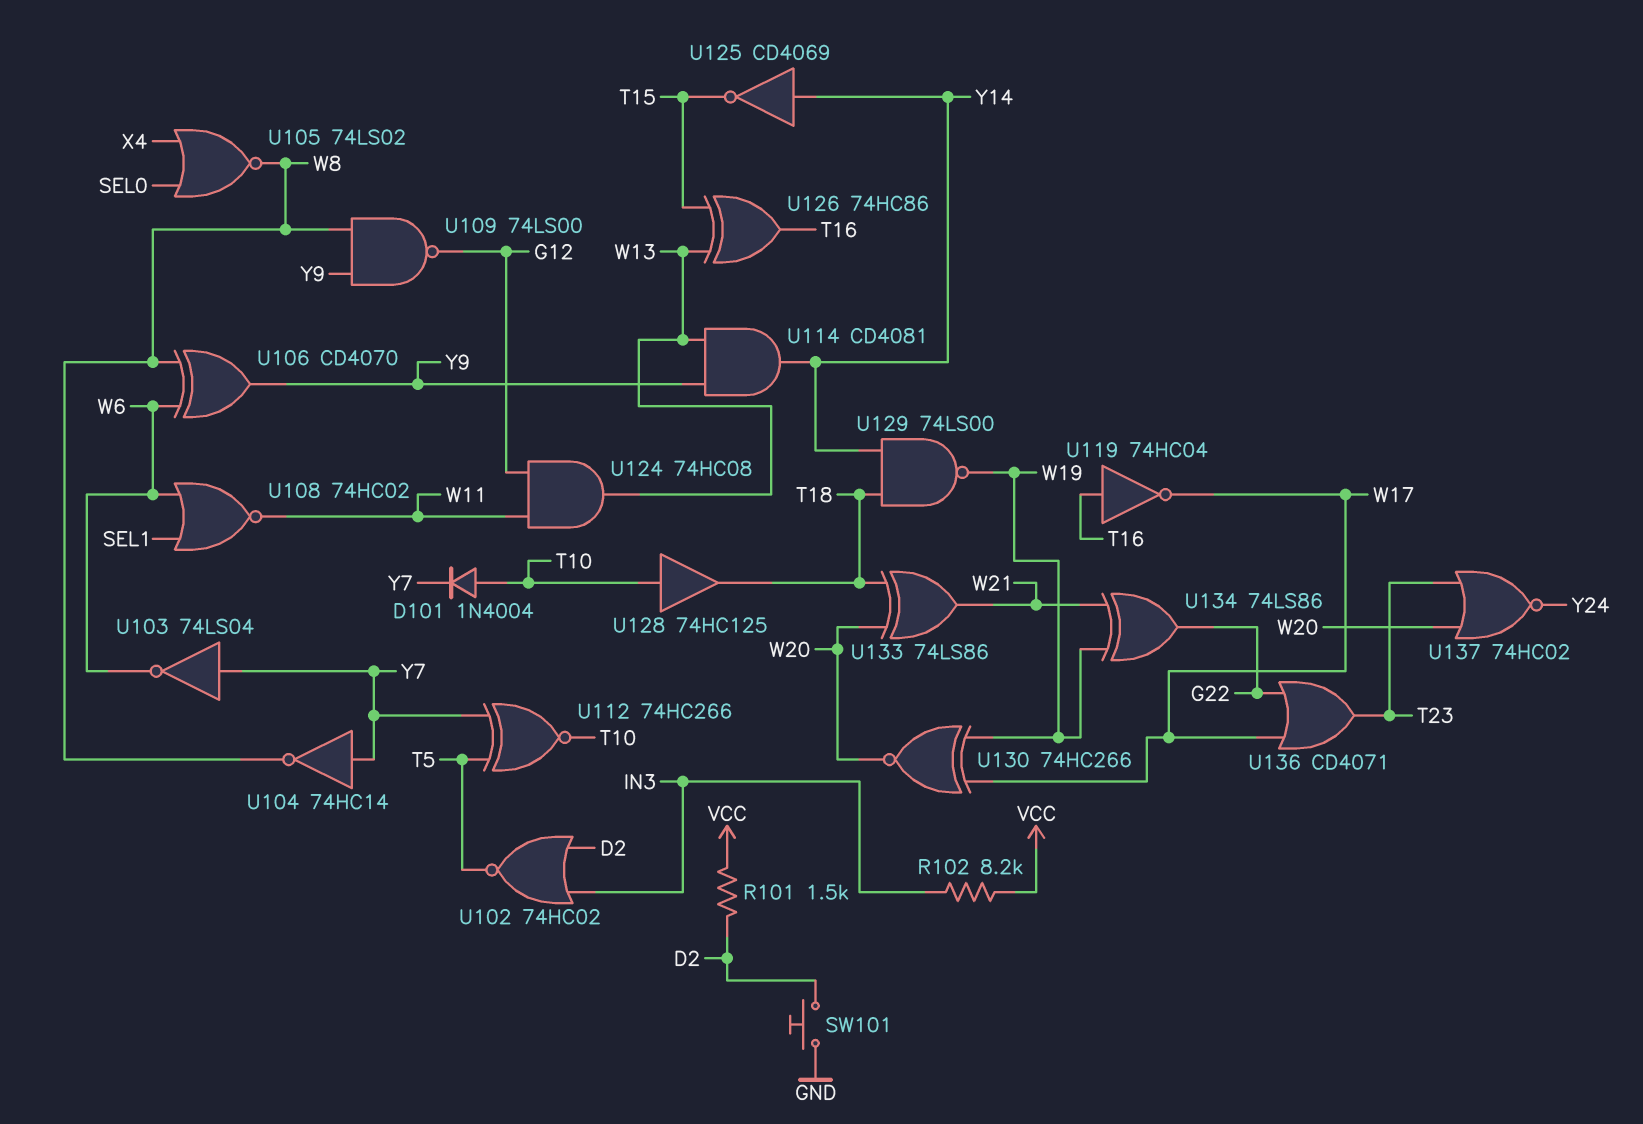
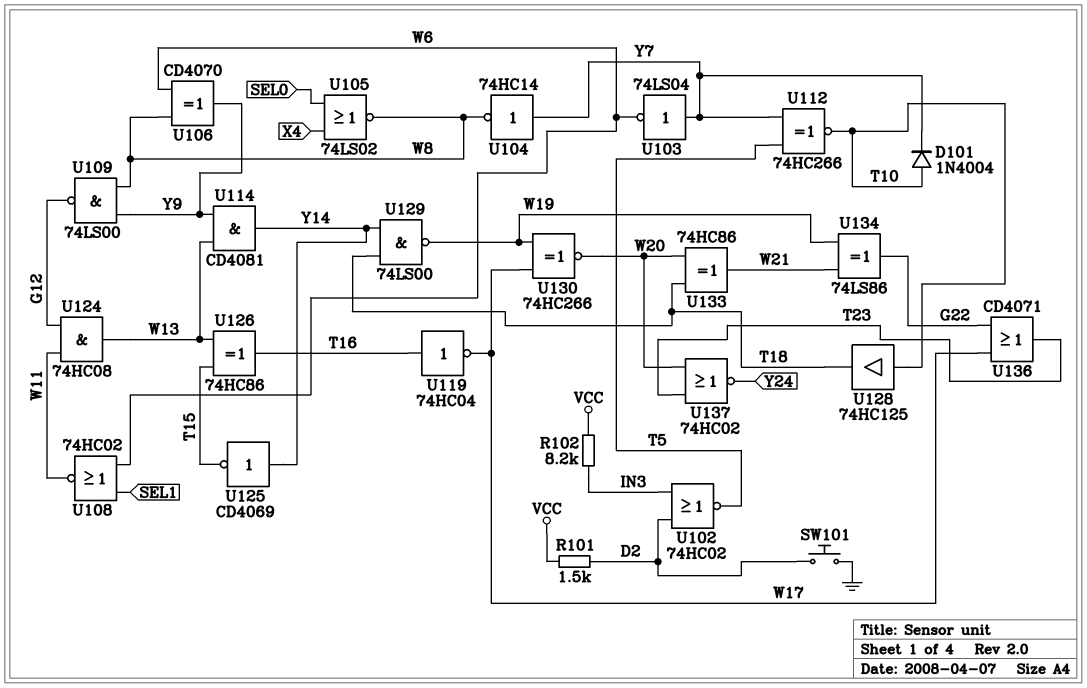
U133: XOR 74LS86 (in T18, in W20, out W21) -> XOR 74HC86 (in T18, in W20, out W21)

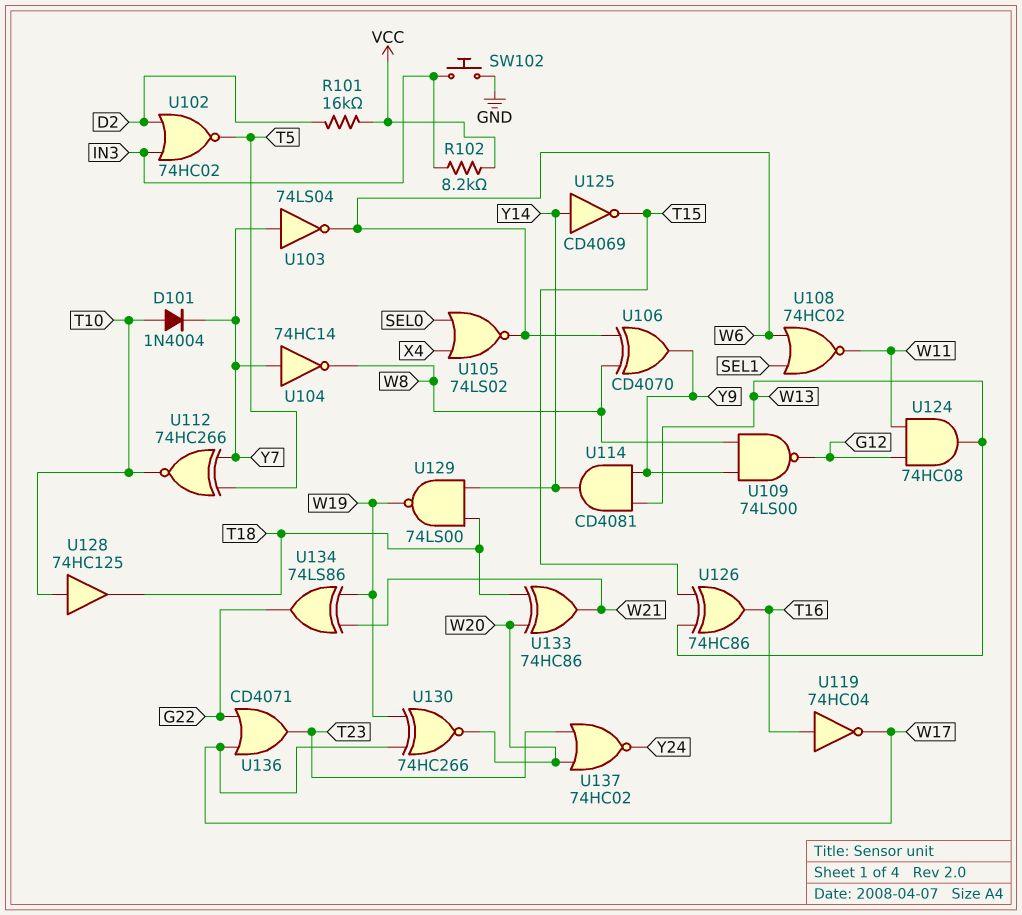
R101: 1.5k (D2, VCC) -> 16k (D2, VCC)
SW101: button (D2, GND) -> none
SW102: none -> button (GND, IN3)
U105: NOR 74LS02 (in SEL0, in X4, out W8) -> NOR 74LS02 (in SEL0, in X4, out W6)

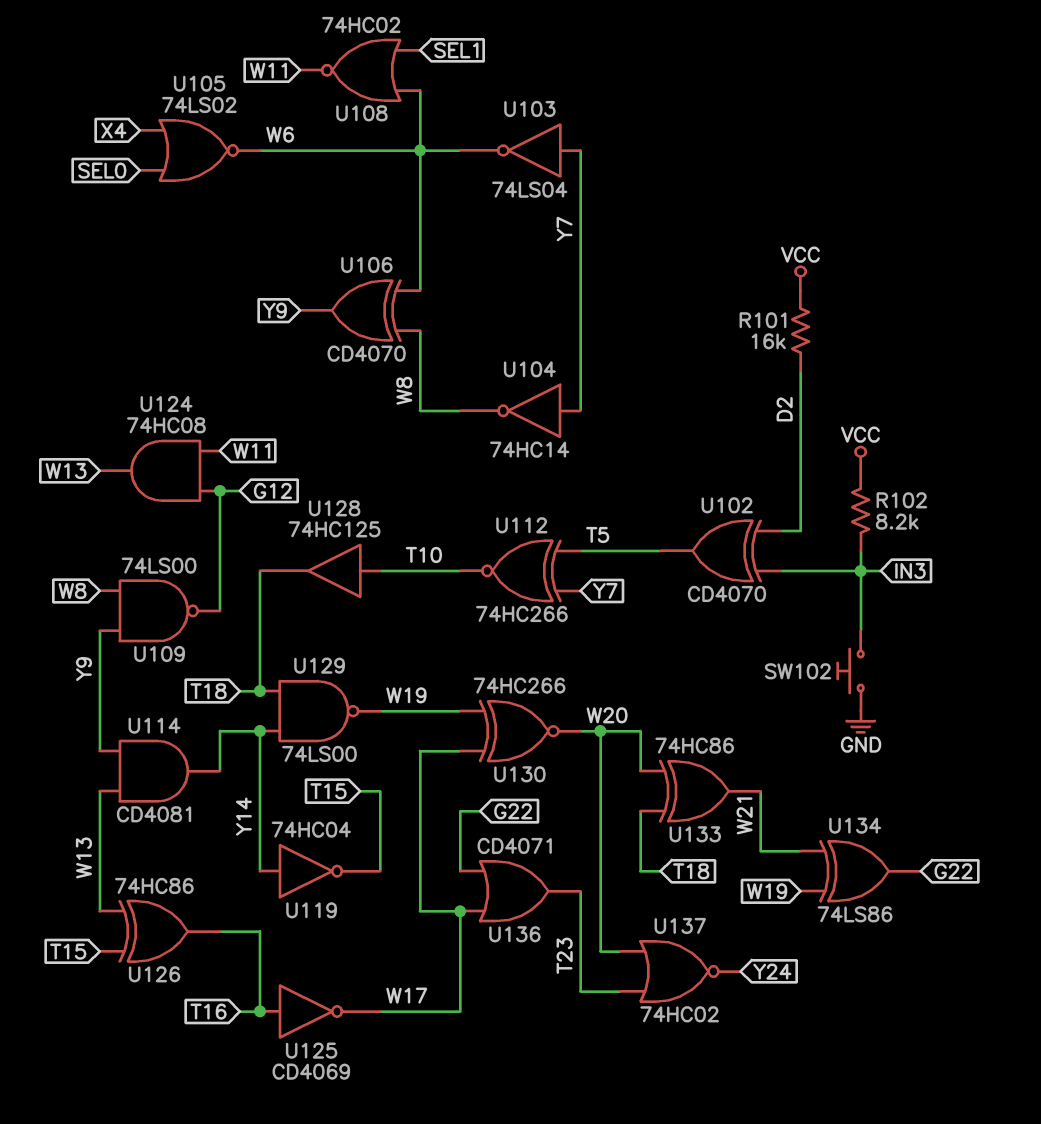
D101: diode 1N4004 (A T10, K Y7) -> none
U102: NOR 74HC02 (in D2, in IN3, out T5) -> XOR CD4070 (in D2, in IN3, out T5)
U119: NOT 74HC04 (in T16, out W17) -> NOT 74HC04 (in Y14, out T15)
U125: NOT CD4069 (in Y14, out T15) -> NOT CD4069 (in T16, out W17)

